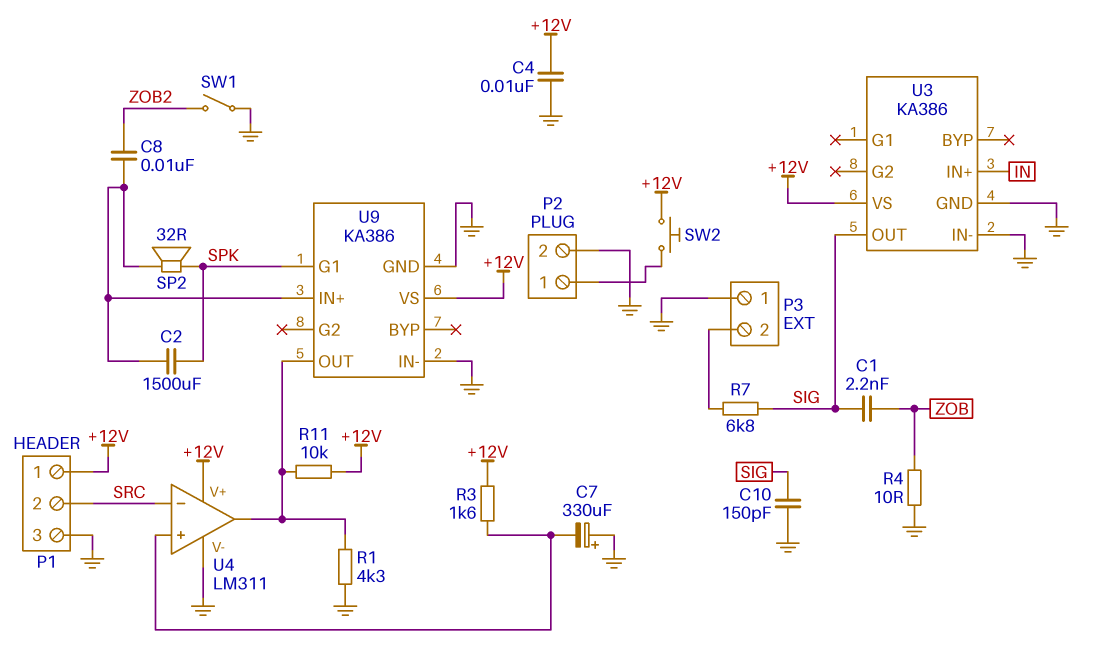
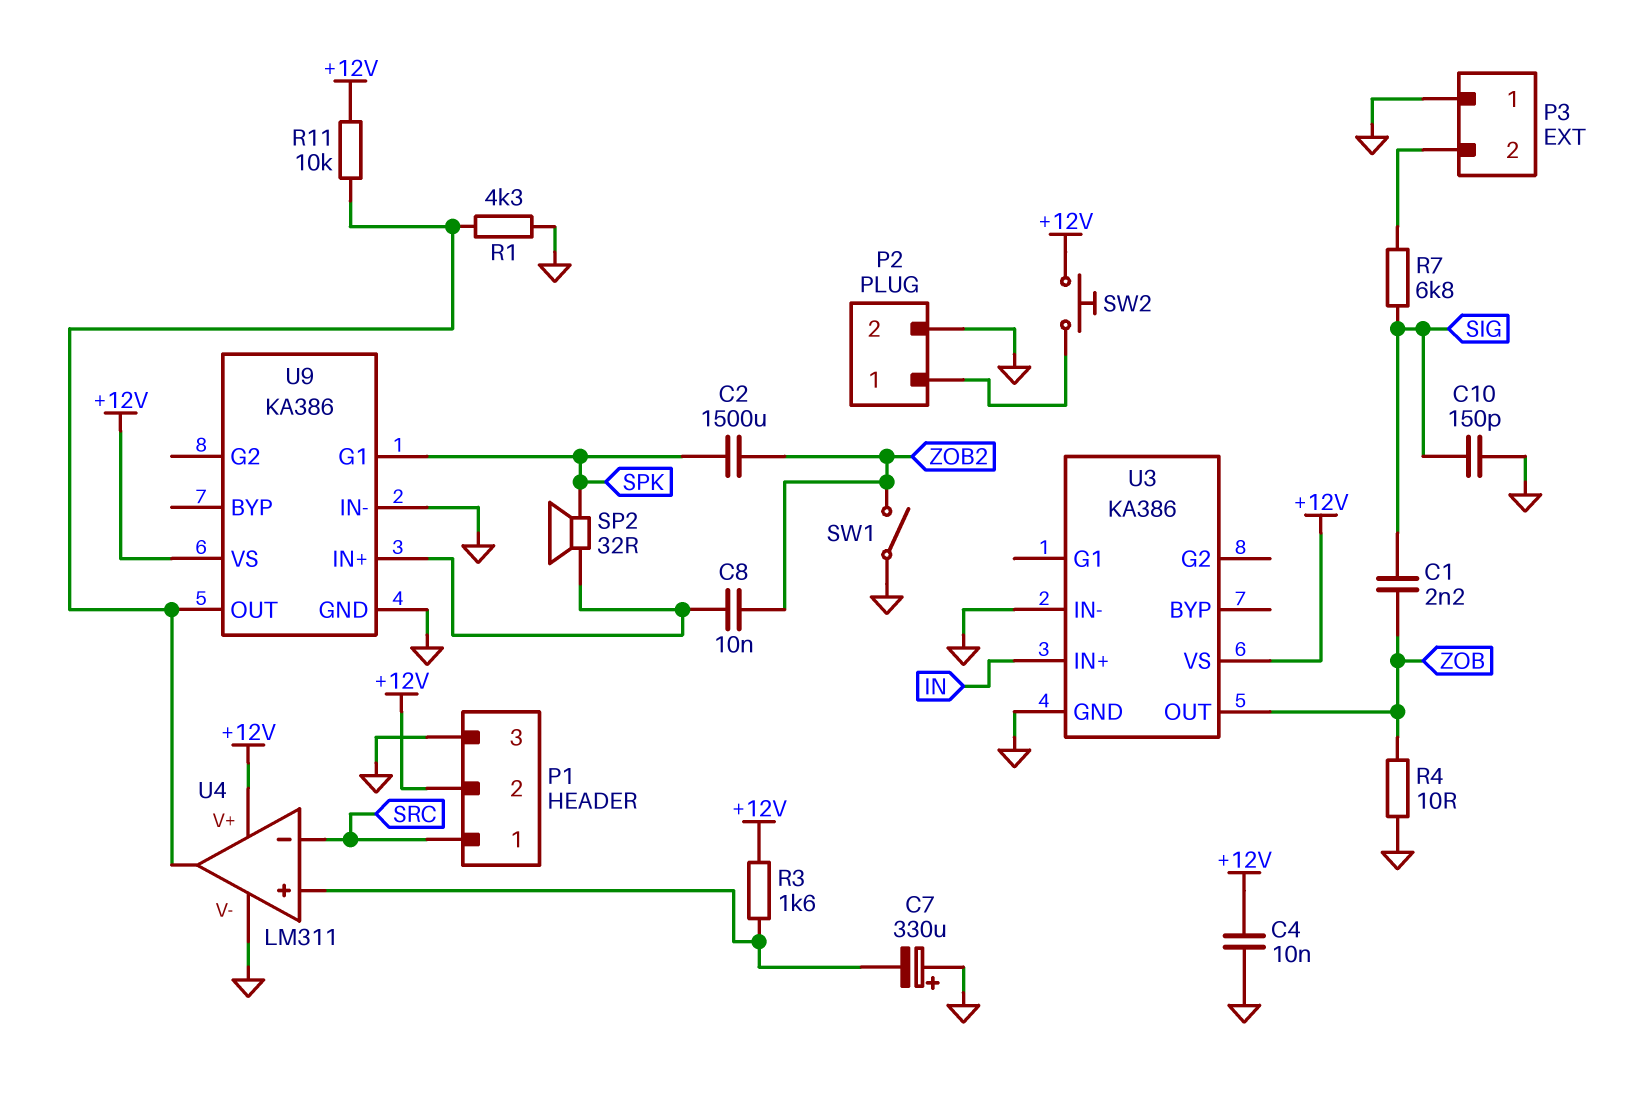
C2: 1500uF (SPK, U9/IN+) -> 1500uF (SPK, ZOB2)
P1 pin 1: +12V -> SRC
P1 pin 2: SRC -> +12V
U3 pin OUT: SIG -> ZOB

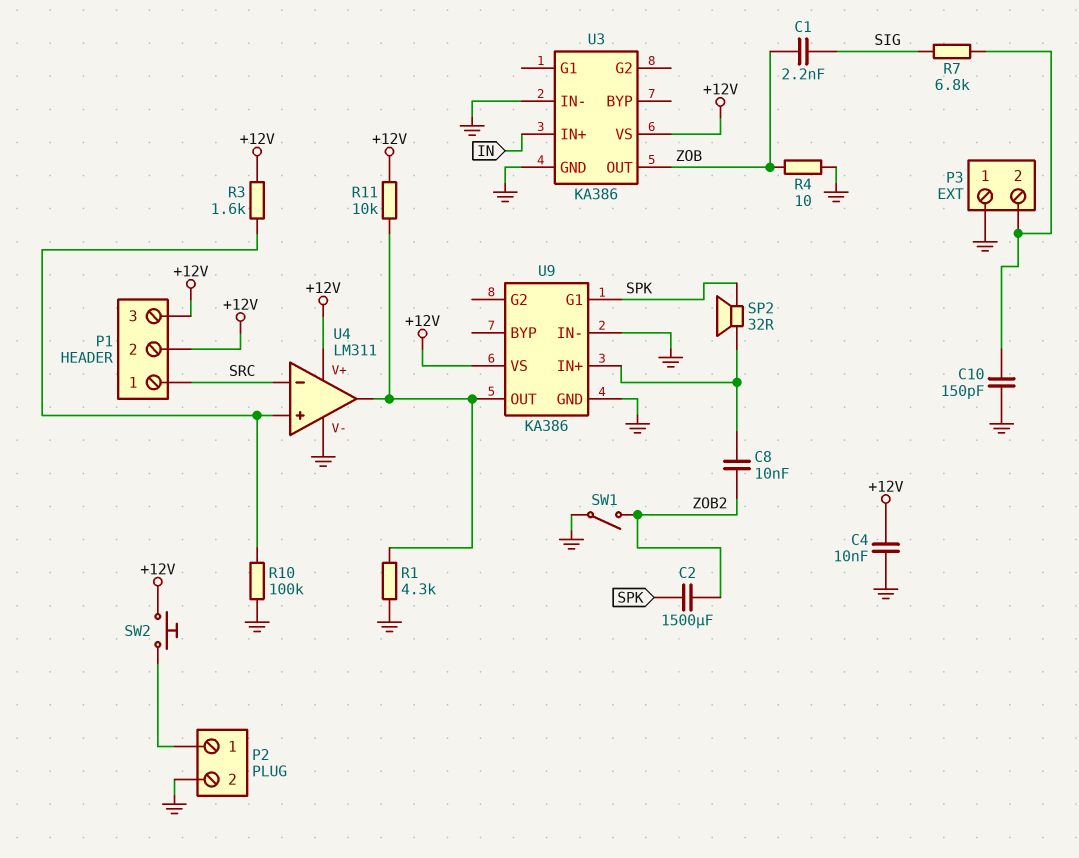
C7: 330uF (plus GND, minus U4/in+) -> none
C10: 150pF (GND, SIG) -> 150pF (GND, P3/2)
P1 pin 3: GND -> +12V
R10: none -> 100k (GND, U4/in+)

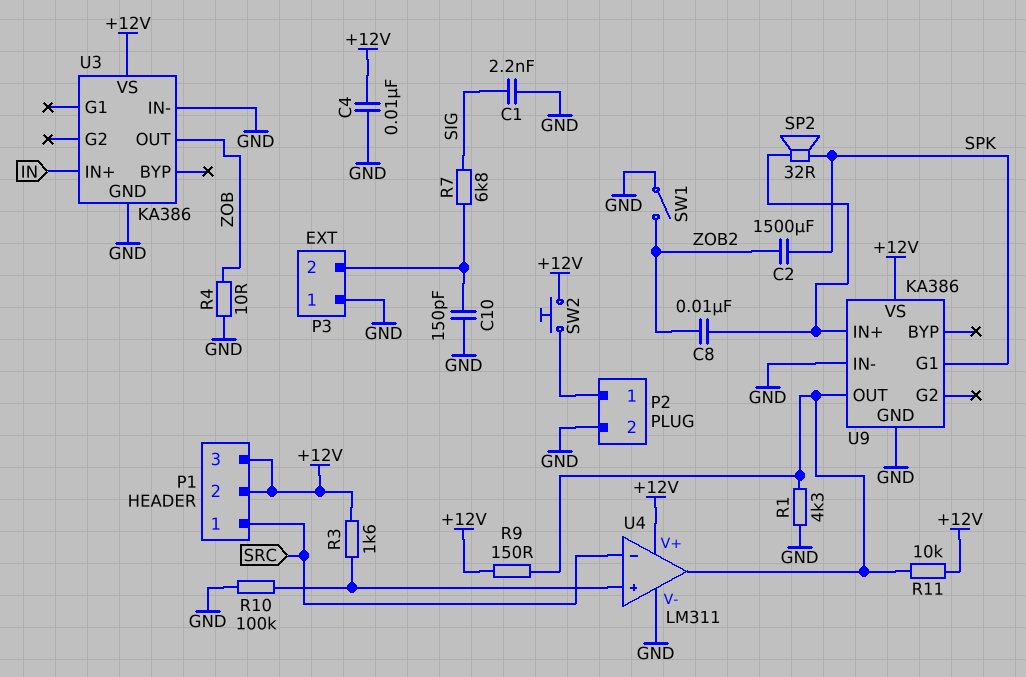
C1: 2.2nF (SIG, ZOB) -> 2.2nF (GND, SIG)
R9: none -> 150 (+12V, U4/out)

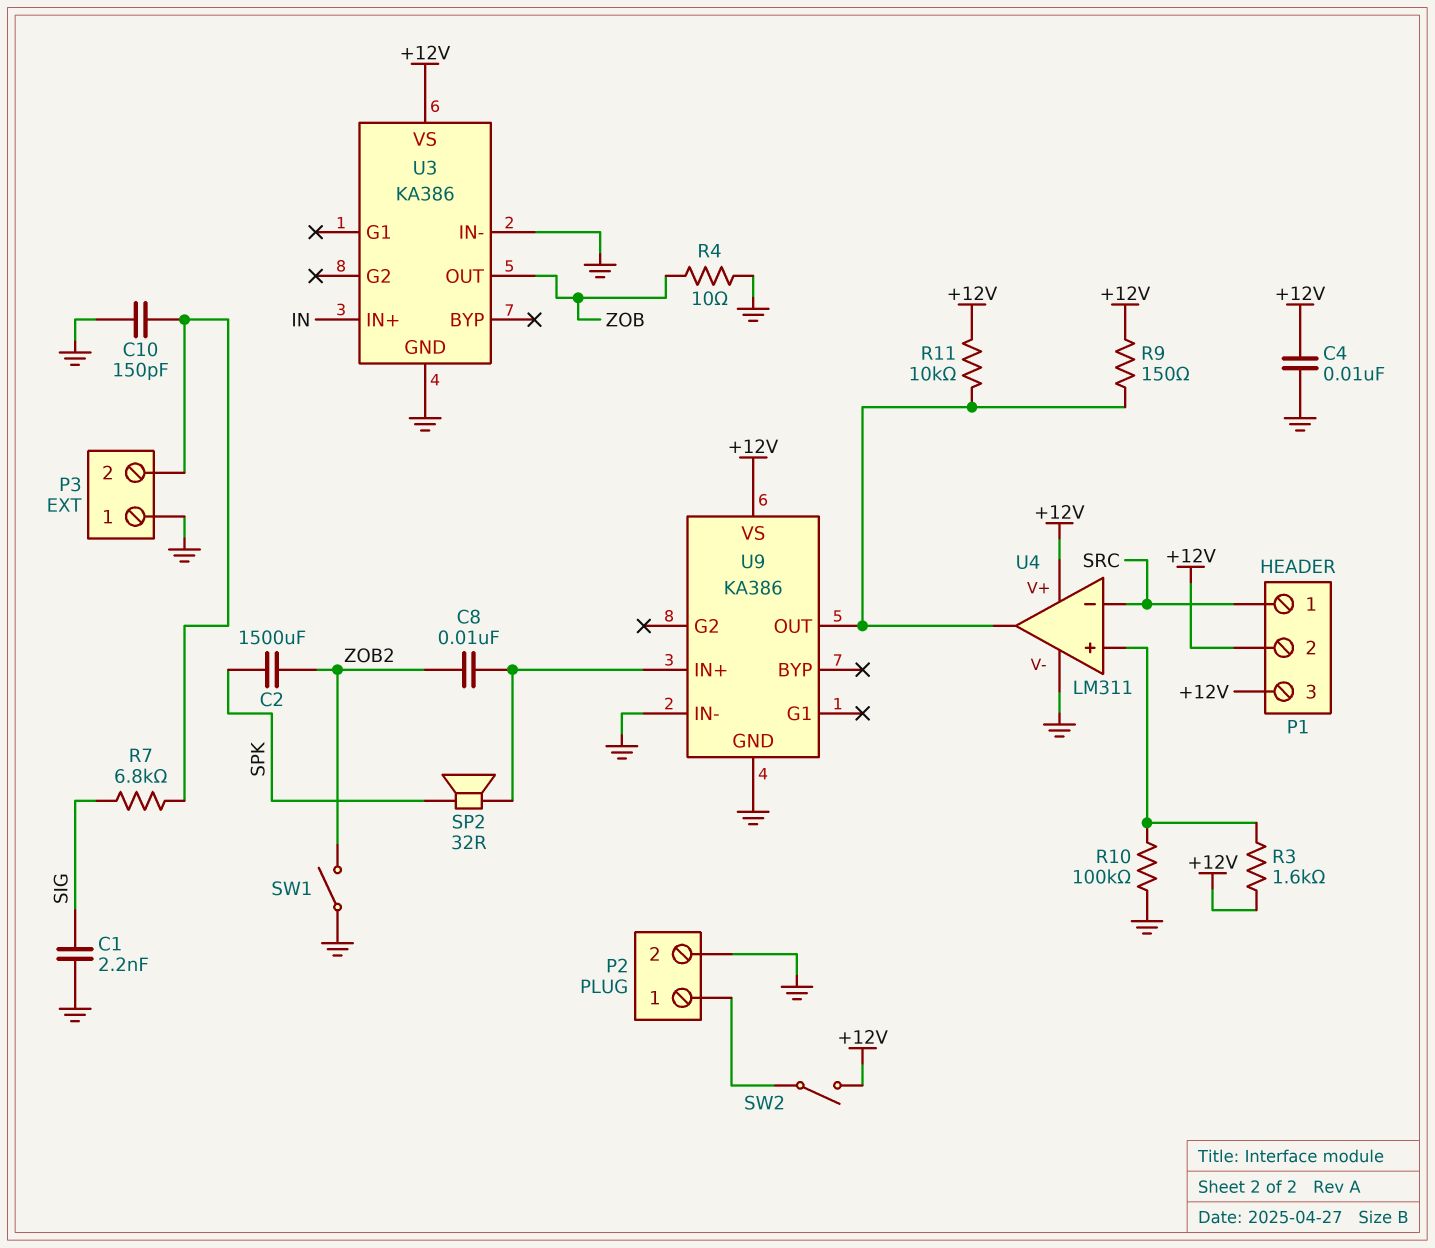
R1: 4.3k (GND, U4/out) -> none
SW2: button (+12V, P2/1) -> switch (+12V, P2/1)
U9 pin G1: SPK -> none

